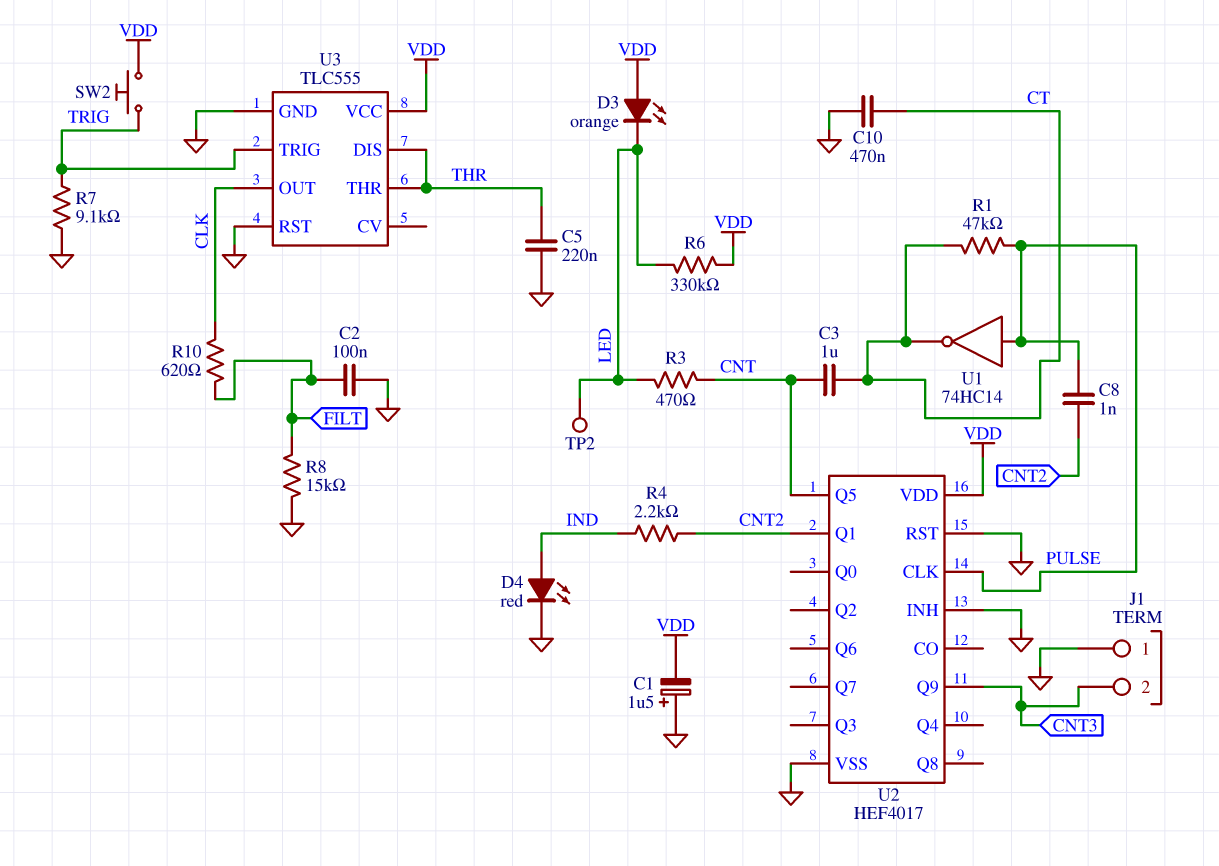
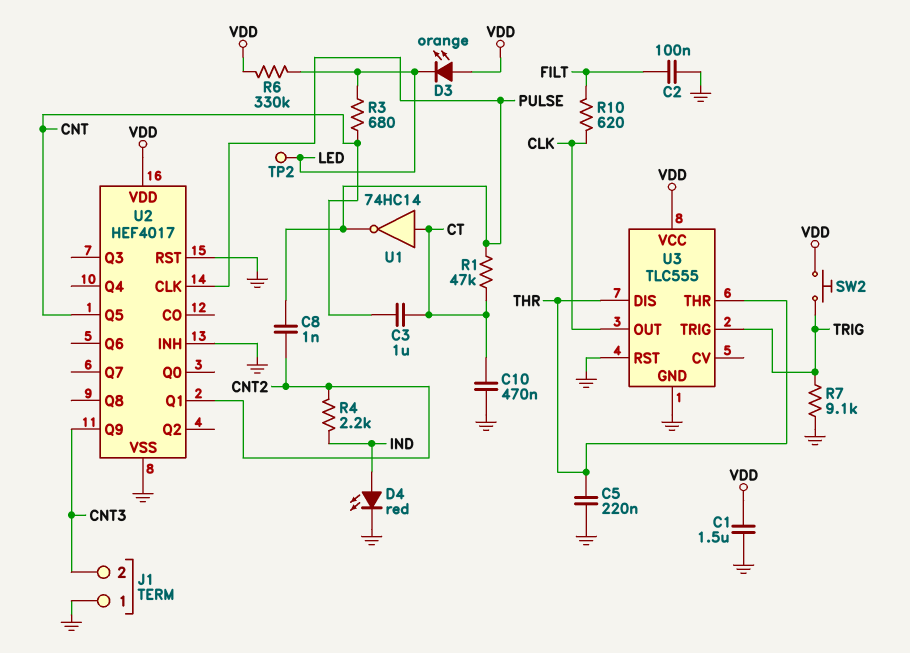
C1: 1.5uF (plus GND, minus VDD) -> 1.5uF (GND, VDD)
R3: 470 (CNT, LED) -> 680 (CNT, LED)
R8: 15k (FILT, GND) -> none
U1: NOT 74HC14 (in PULSE, out CT) -> NOT 74HC14 (in CT, out PULSE)

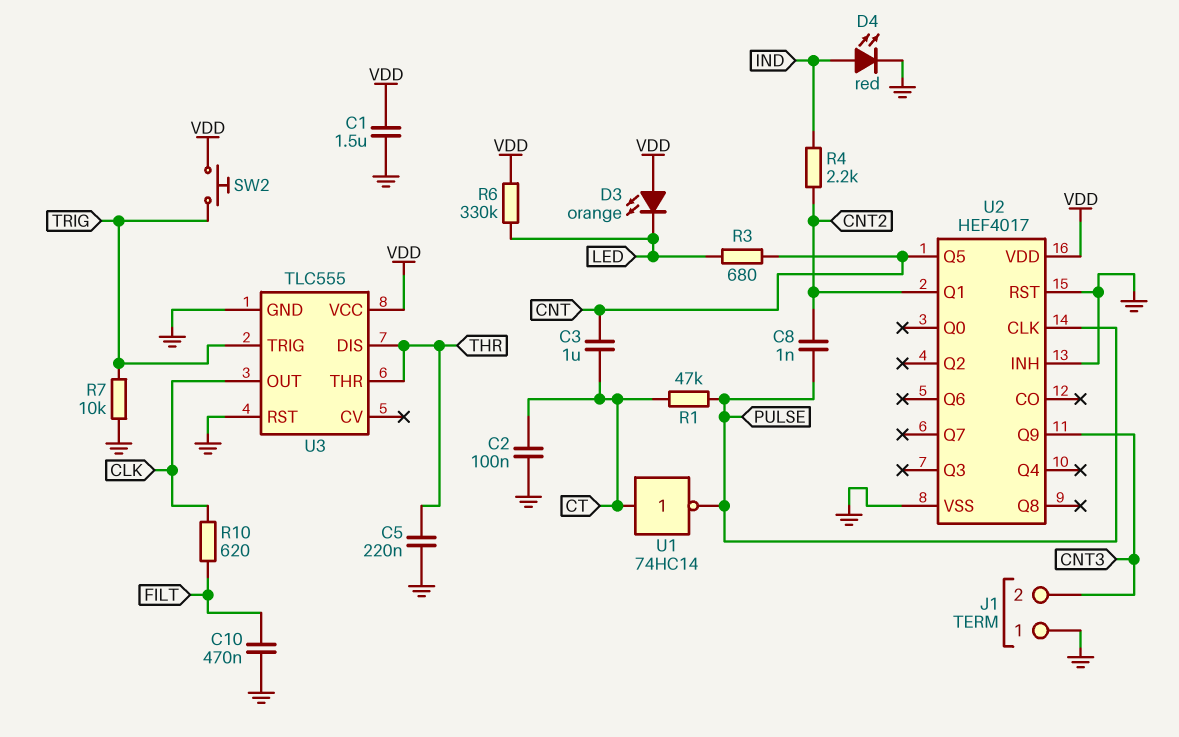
C2: 100nF (FILT, GND) -> 100nF (CT, GND)
C10: 470nF (CT, GND) -> 470nF (FILT, GND)
R7: 9.1k (GND, TRIG) -> 10k (GND, TRIG)
TP2: test point (LED) -> none

